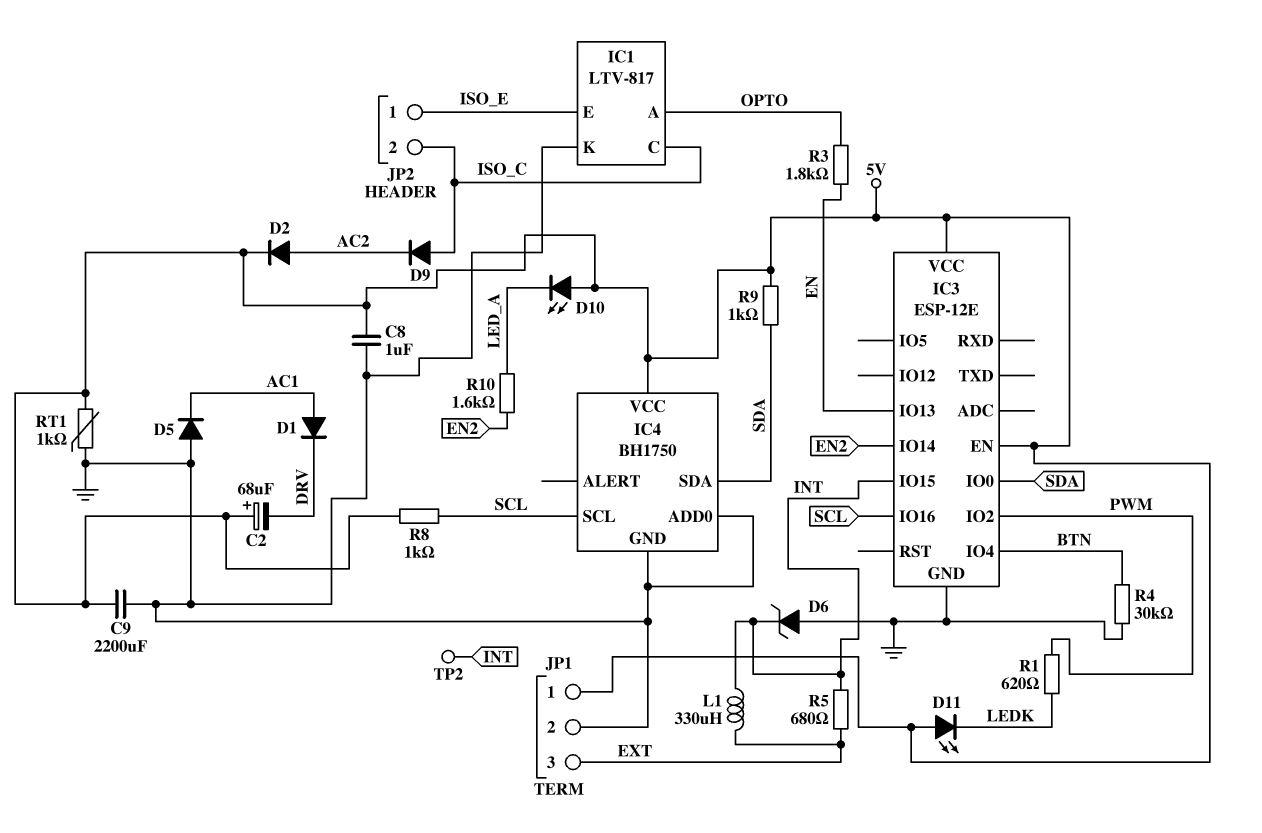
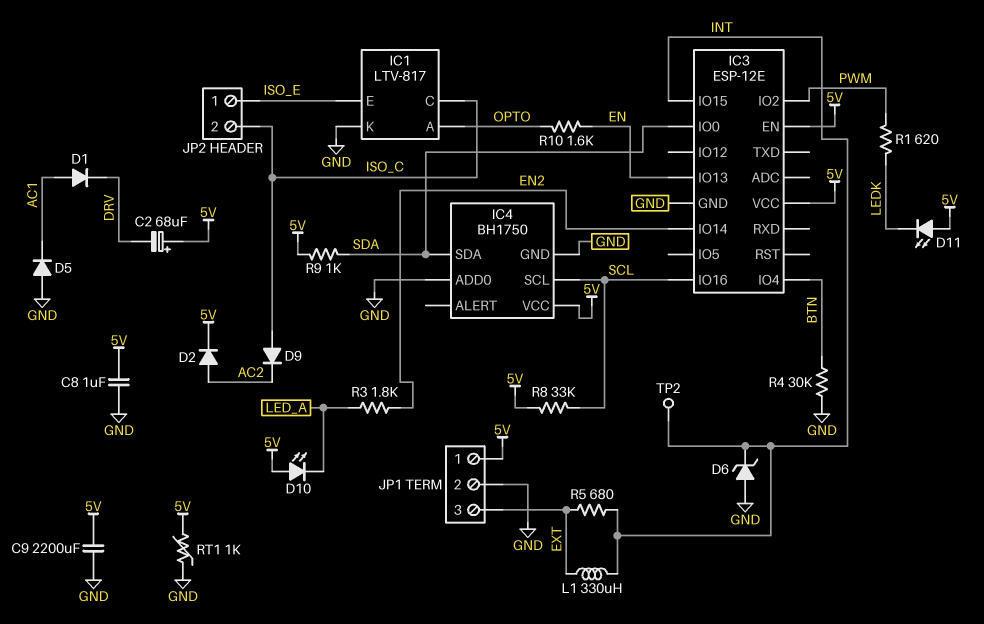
R3: 1.8k (EN, OPTO) -> 1.8k (EN2, LED_A)
R8: 1k (5V, SCL) -> 33k (5V, SCL)
R10: 1.6k (EN2, LED_A) -> 1.6k (EN, OPTO)

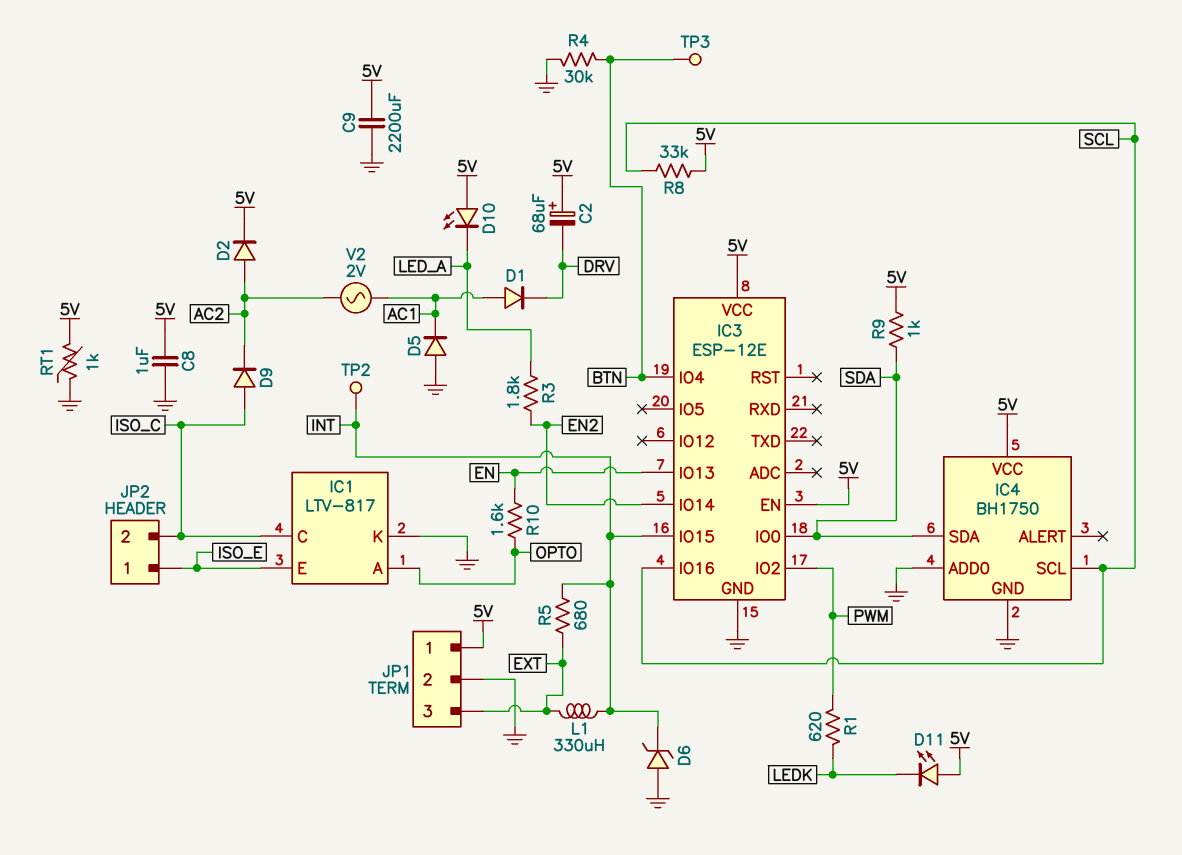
TP3: none -> test point (BTN)
V2: none -> AC 2V (AC1, AC2)

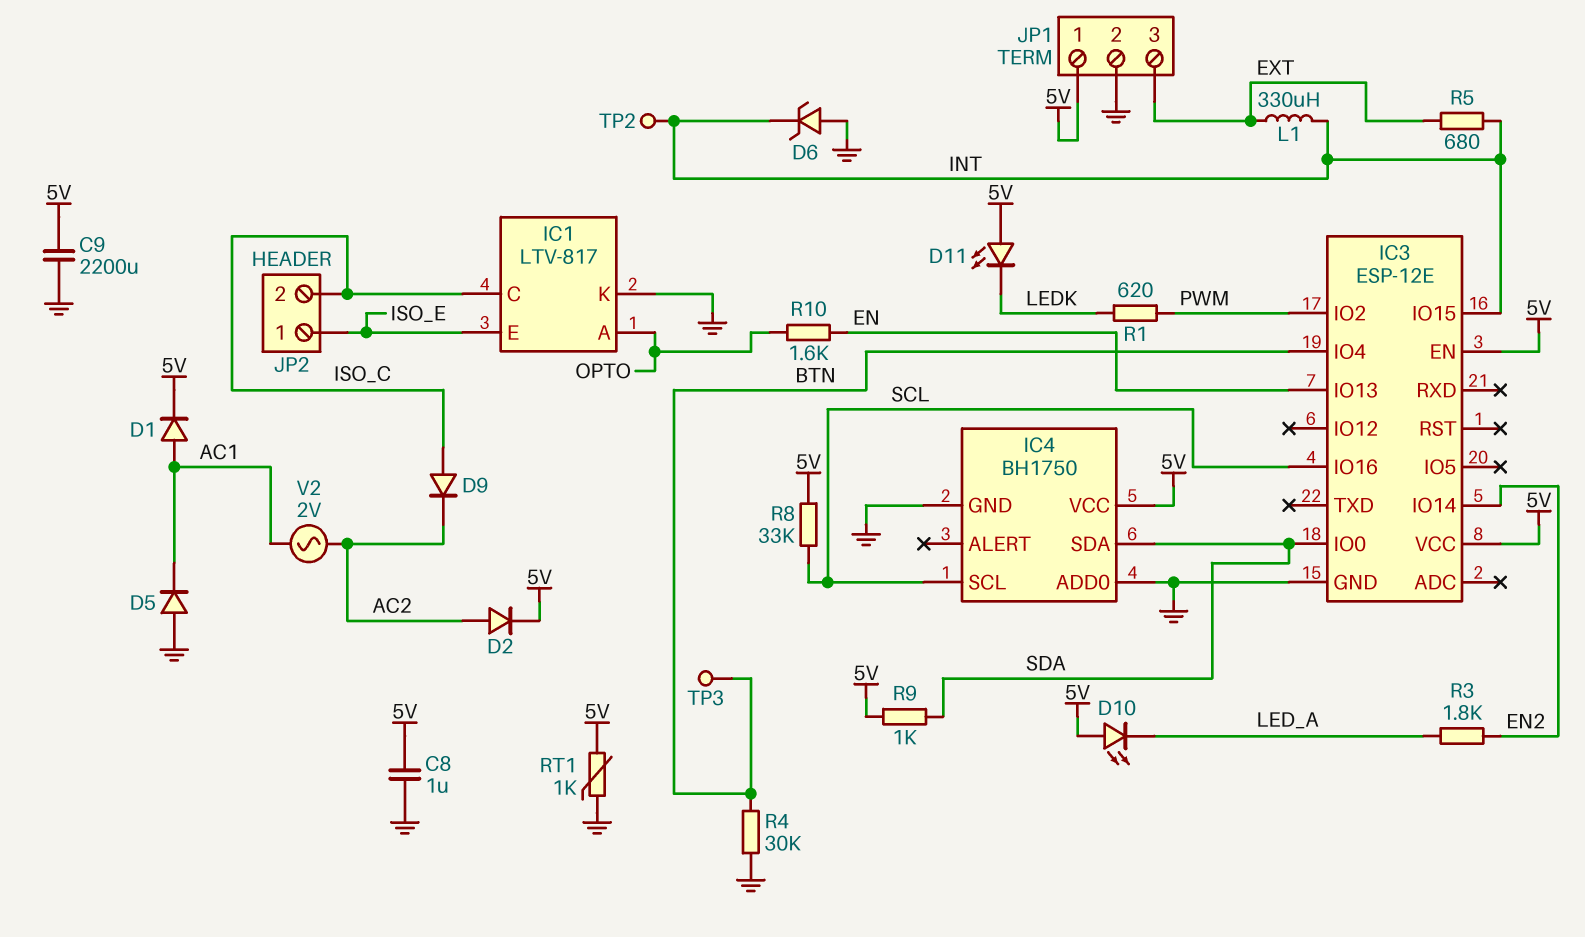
C2: 68uF (plus 5V, minus DRV) -> none
D1: diode (A AC1, K DRV) -> diode (A AC1, K 5V)

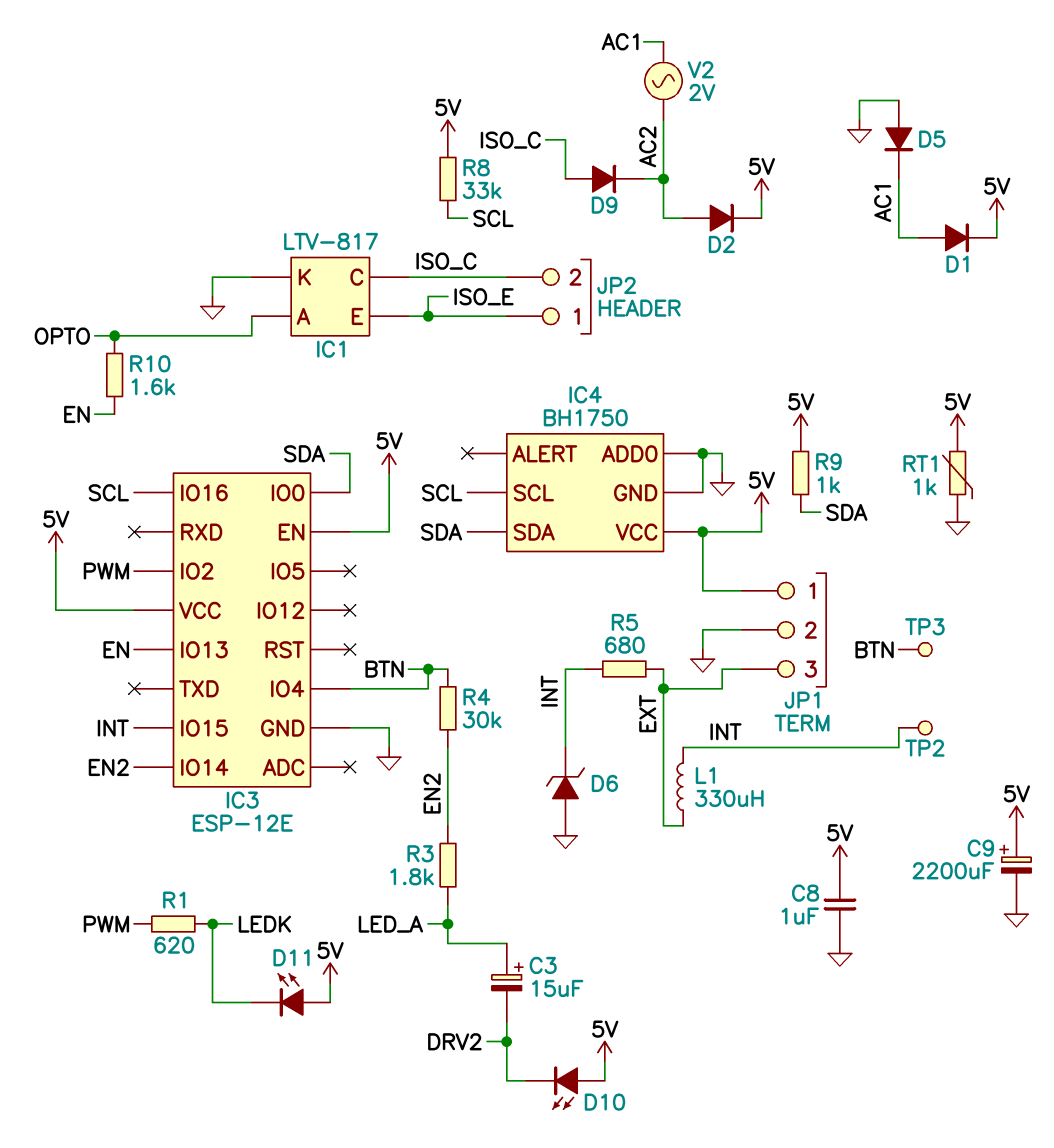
C3: none -> 15uF (plus LED_A, minus DRV2)
C9: 2200uF (5V, GND) -> 2200uF (plus 5V, minus GND)
D10: LED (A 5V, K LED_A) -> LED (A 5V, K DRV2)
R4: 30k (BTN, GND) -> 30k (BTN, EN2)

